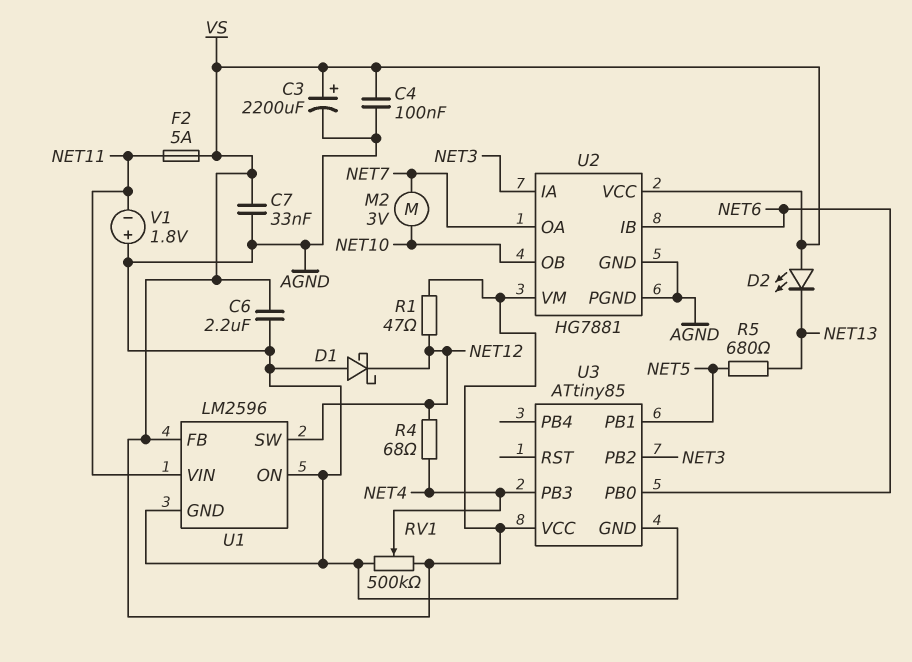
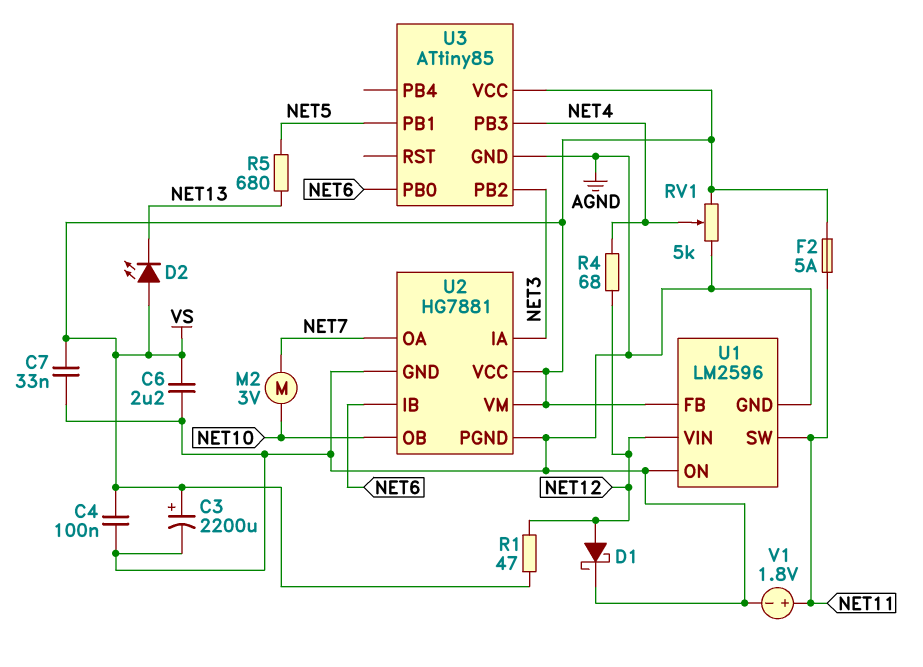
D1: schottky (A AGND, K NET12) -> schottky (A NET12, K AGND)
RV1: 500k (AGND, VS, wiper NET4) -> 5k (AGND, VS, wiper NET4)
U1 pin SW: NET12 -> NET11
U1 pin VIN: NET11 -> NET12
V1: 1.8V (plus AGND, minus NET11) -> 1.8V (plus NET11, minus AGND)

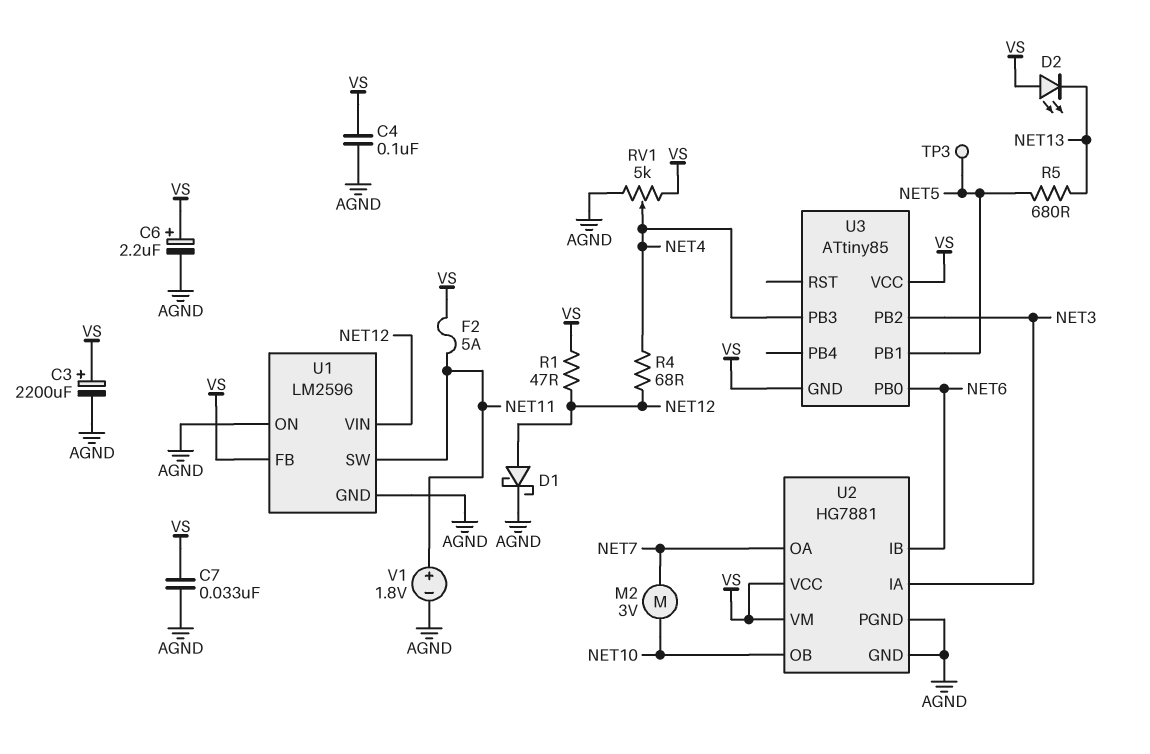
C6: 2.2uF (AGND, VS) -> 2.2uF (plus VS, minus AGND)
TP3: none -> test point (NET5)
U3 pin GND: AGND -> VS

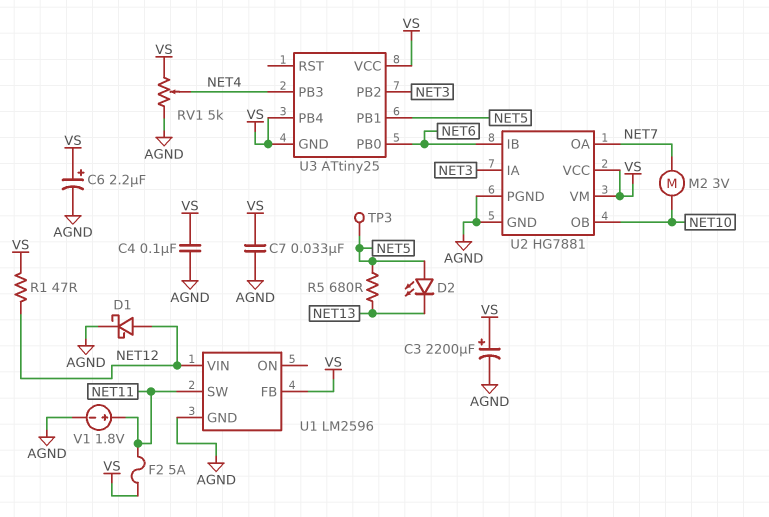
D2: LED (A VS, K NET13) -> LED (A NET5, K NET13)
R4: 68 (NET4, NET12) -> none
U1 pin ON: AGND -> none
U3: ATtiny85 -> ATtiny25
U3 pin PB4: none -> VS

